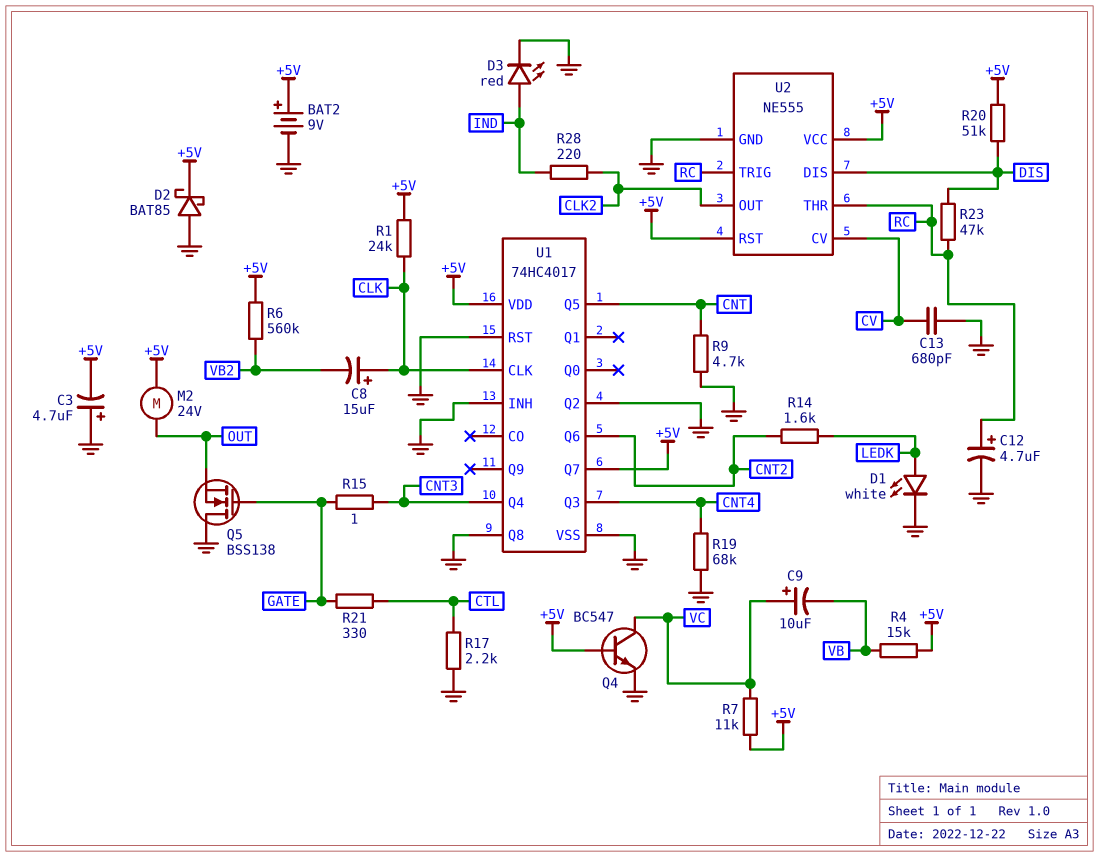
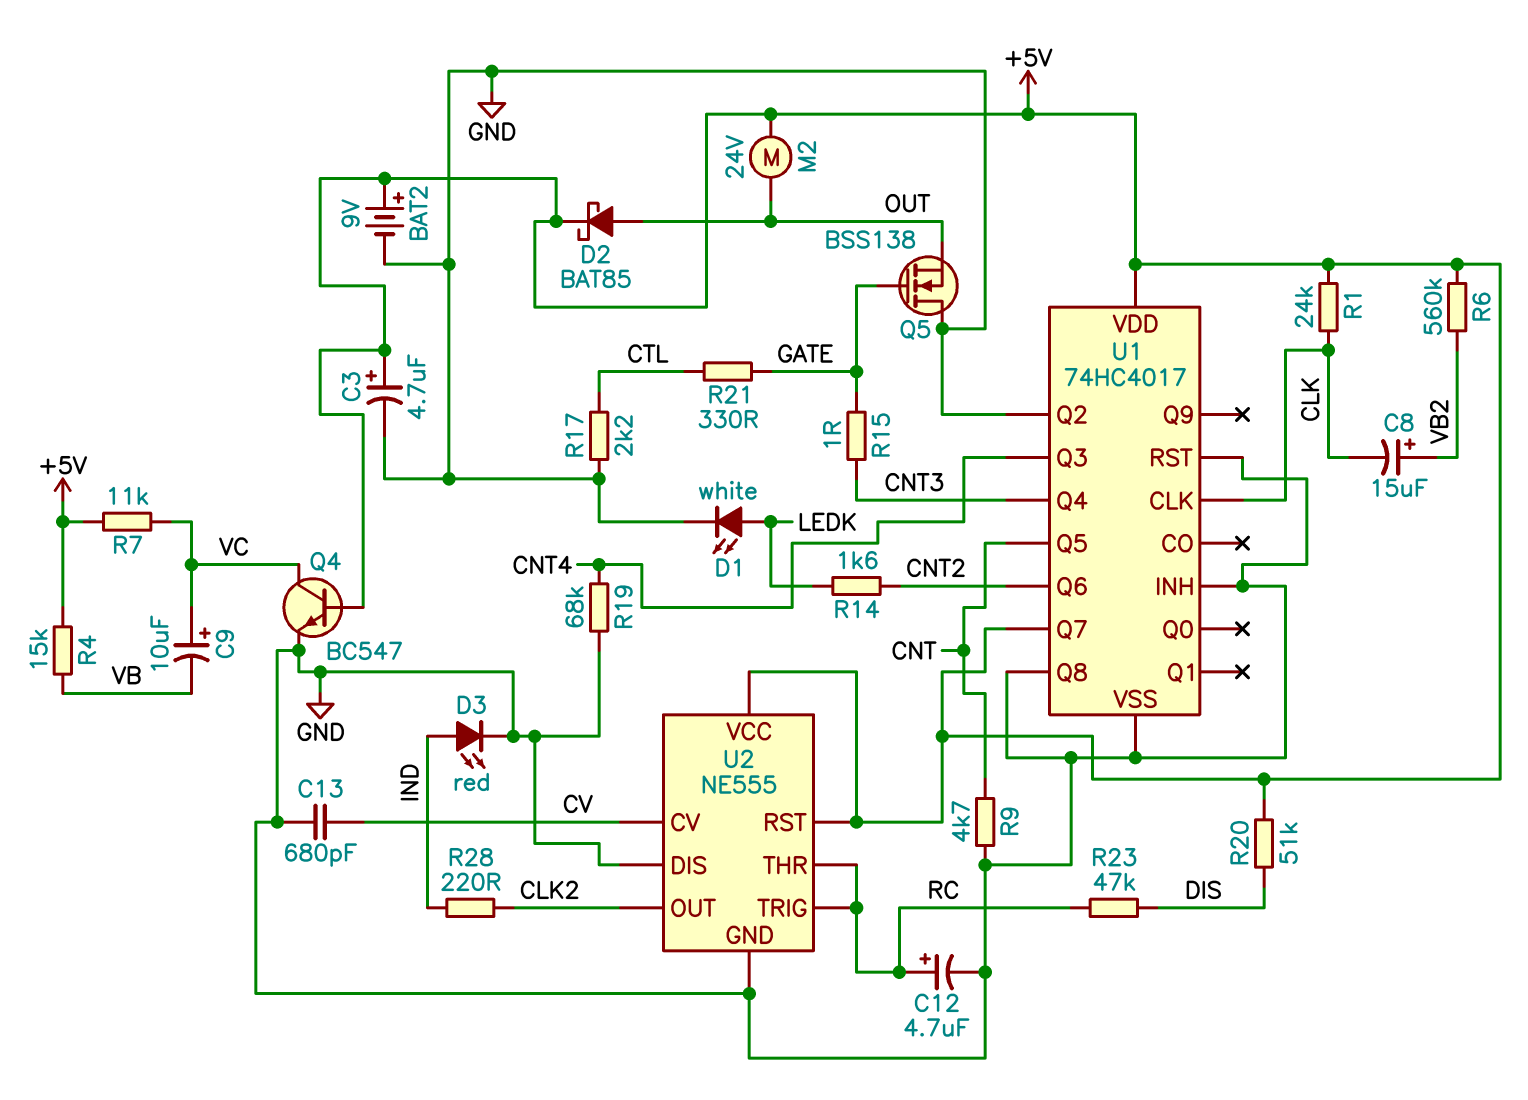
C3: 4.7uF (plus GND, minus +5V) -> 4.7uF (plus +5V, minus GND)
C8: 15uF (plus CLK, minus VB2) -> 15uF (plus VB2, minus CLK)
D2: schottky BAT85 (A GND, K +5V) -> schottky BAT85 (A OUT, K +5V)
U2 pin DIS: DIS -> GND

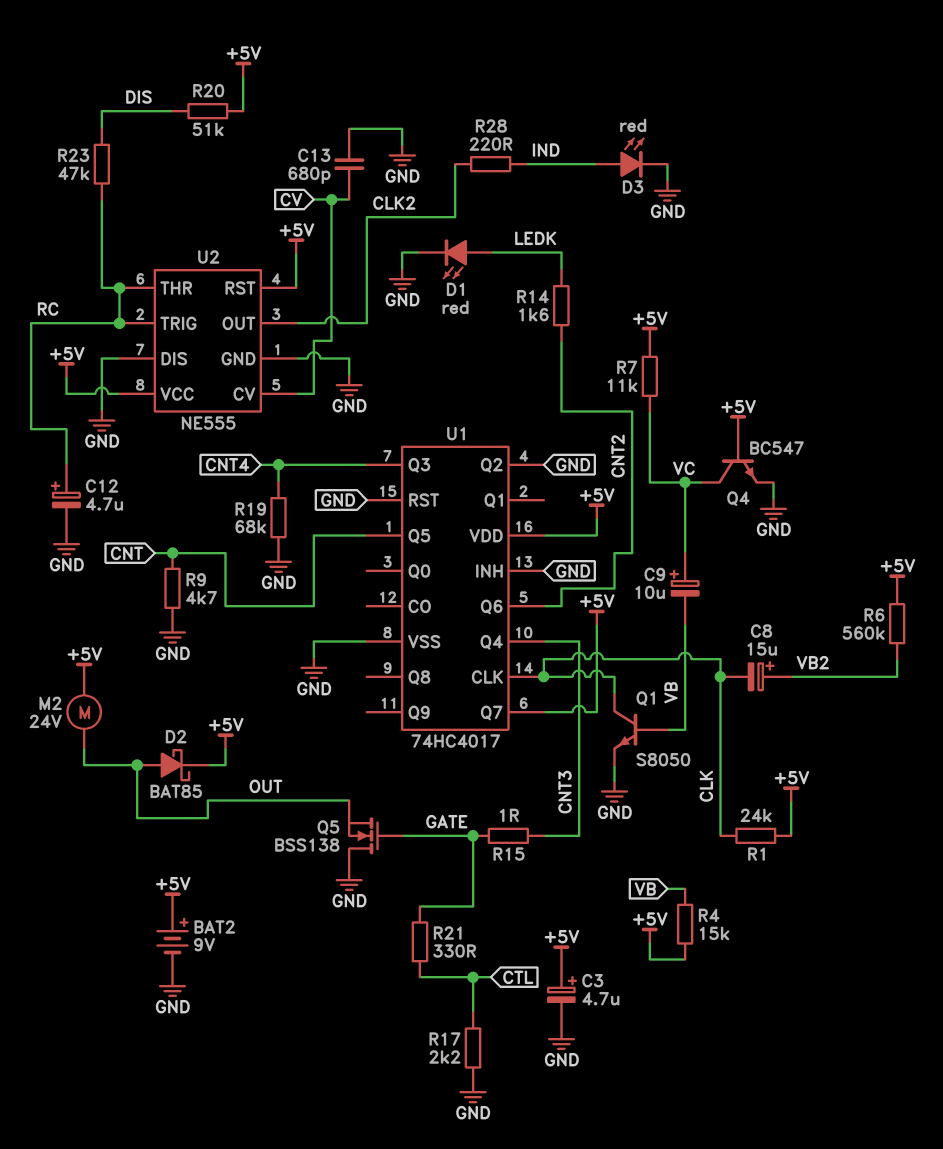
D1: LED white (A LEDK, K GND) -> LED red (A LEDK, K GND)
Q1: none -> NPN S8050 (B VB, C CLK, E GND)
U1 pin Q8: GND -> none

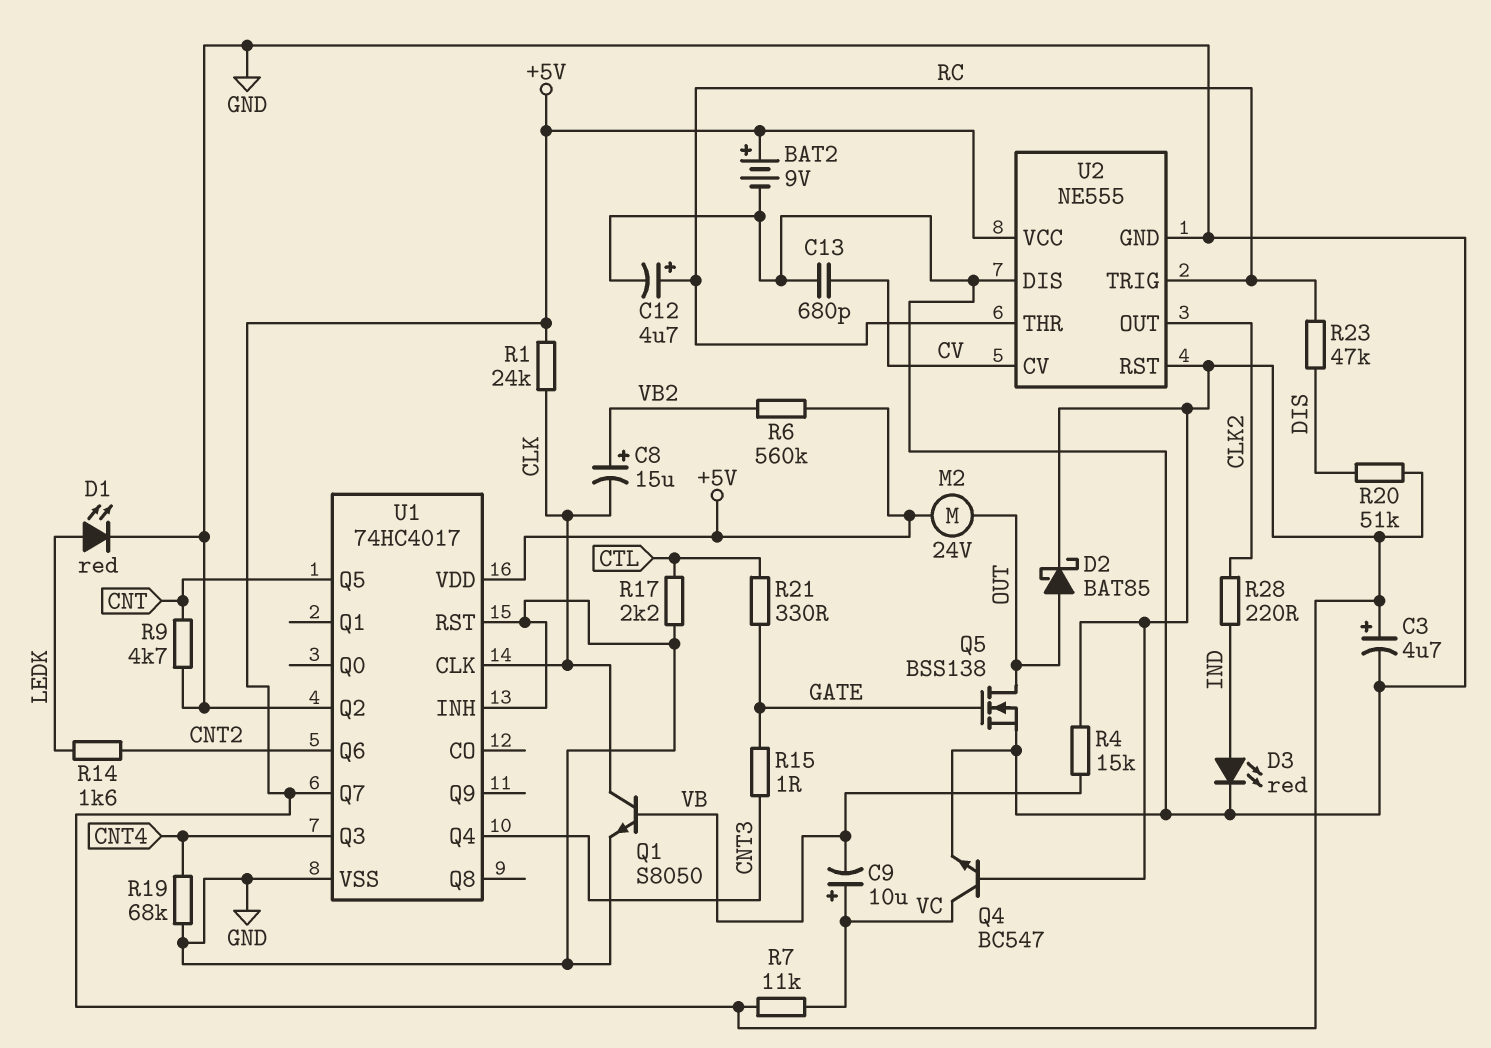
Q5: NMOS BSS138 (G GATE, D GND, S OUT) -> NMOS BSS138 (G GATE, D OUT, S GND)

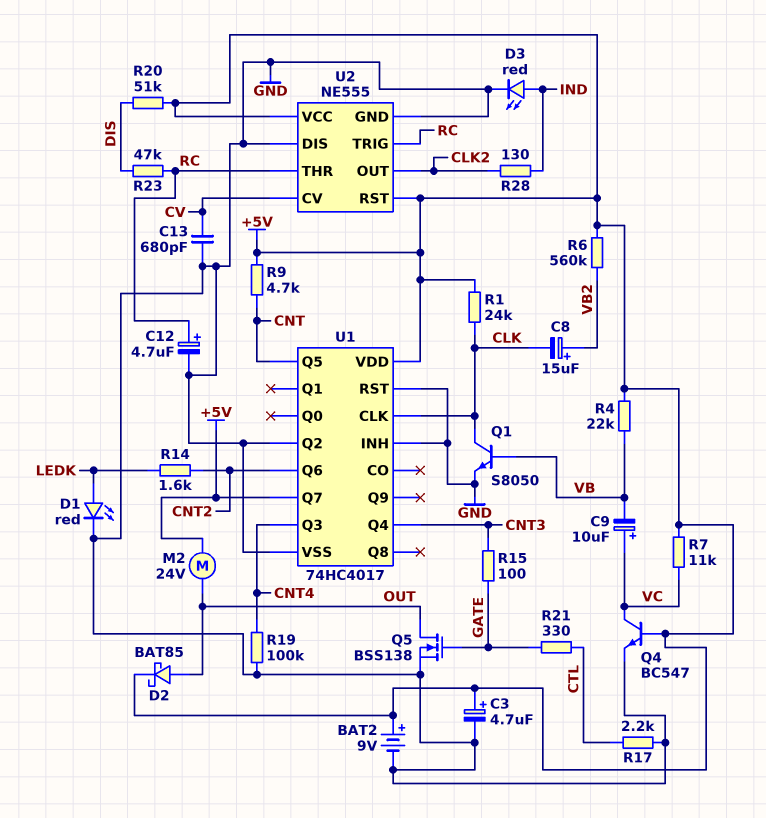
R4: 15k (+5V, VB) -> 22k (+5V, VB)
R9: 4.7k (CNT, GND) -> 4.7k (+5V, CNT)
R15: 1 (CNT3, GATE) -> 100 (CNT3, GATE)
R19: 68k (CNT4, GND) -> 100k (CNT4, GND)
R28: 220 (CLK2, IND) -> 130 (CLK2, IND)

